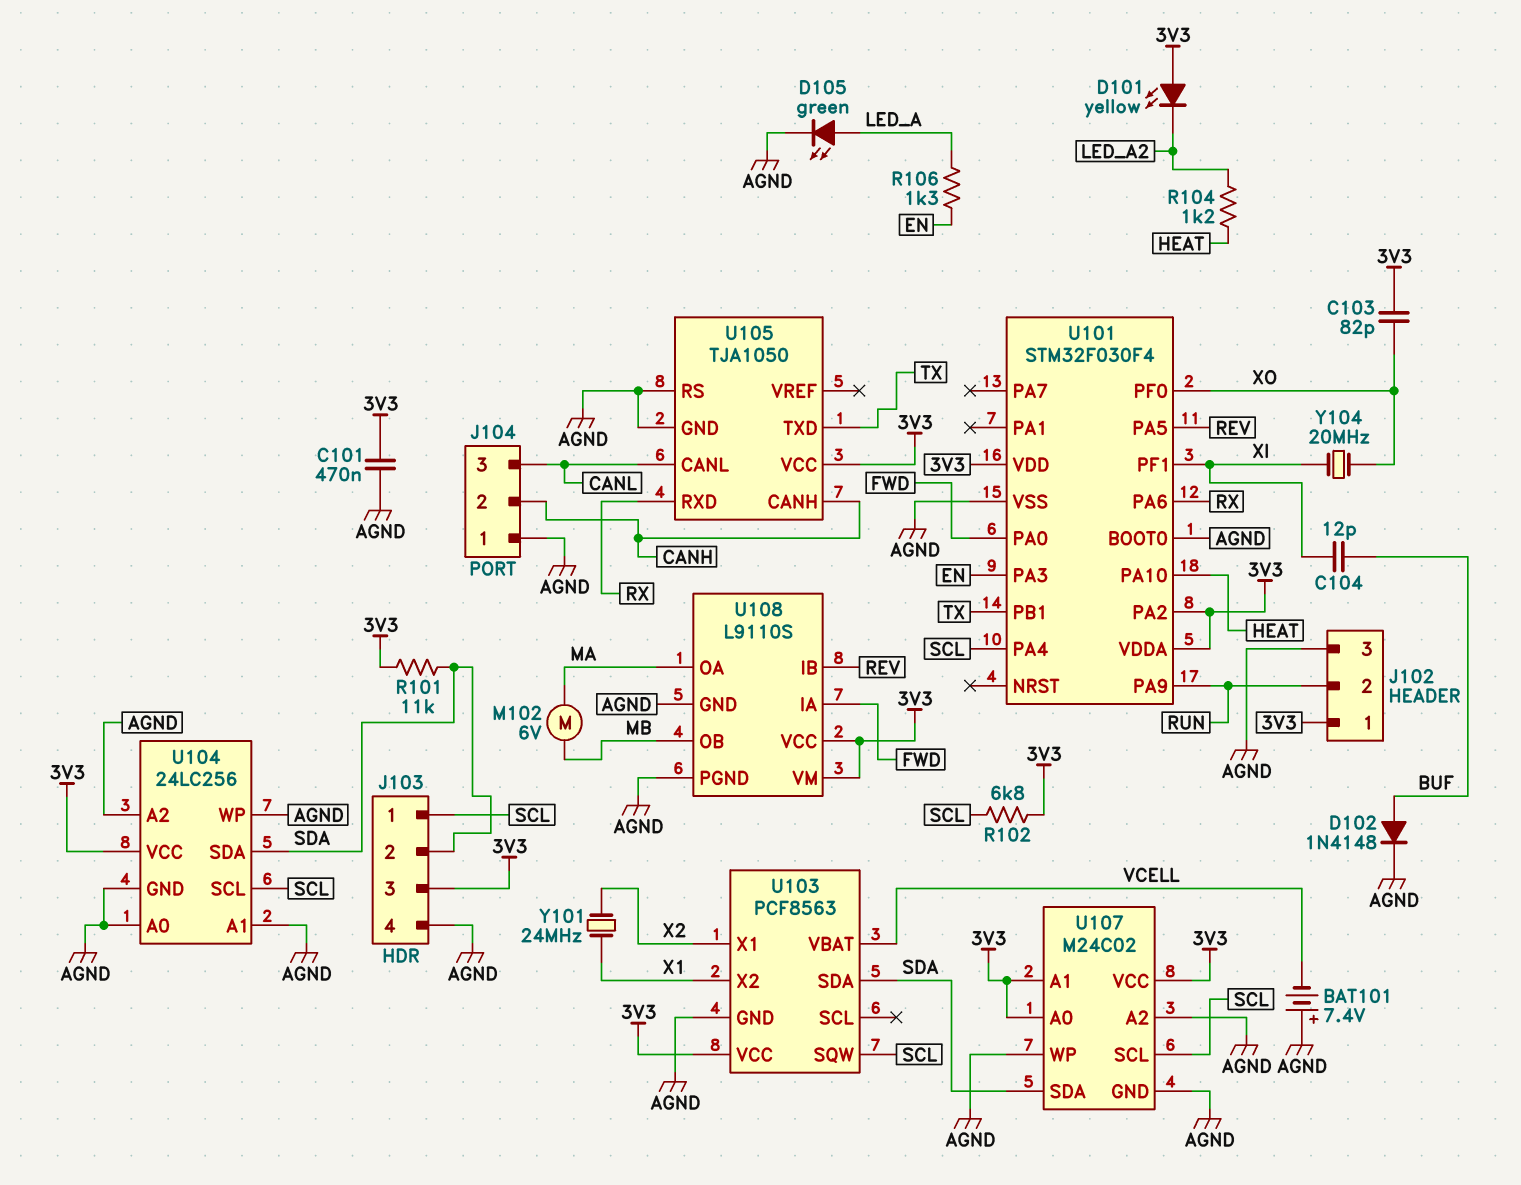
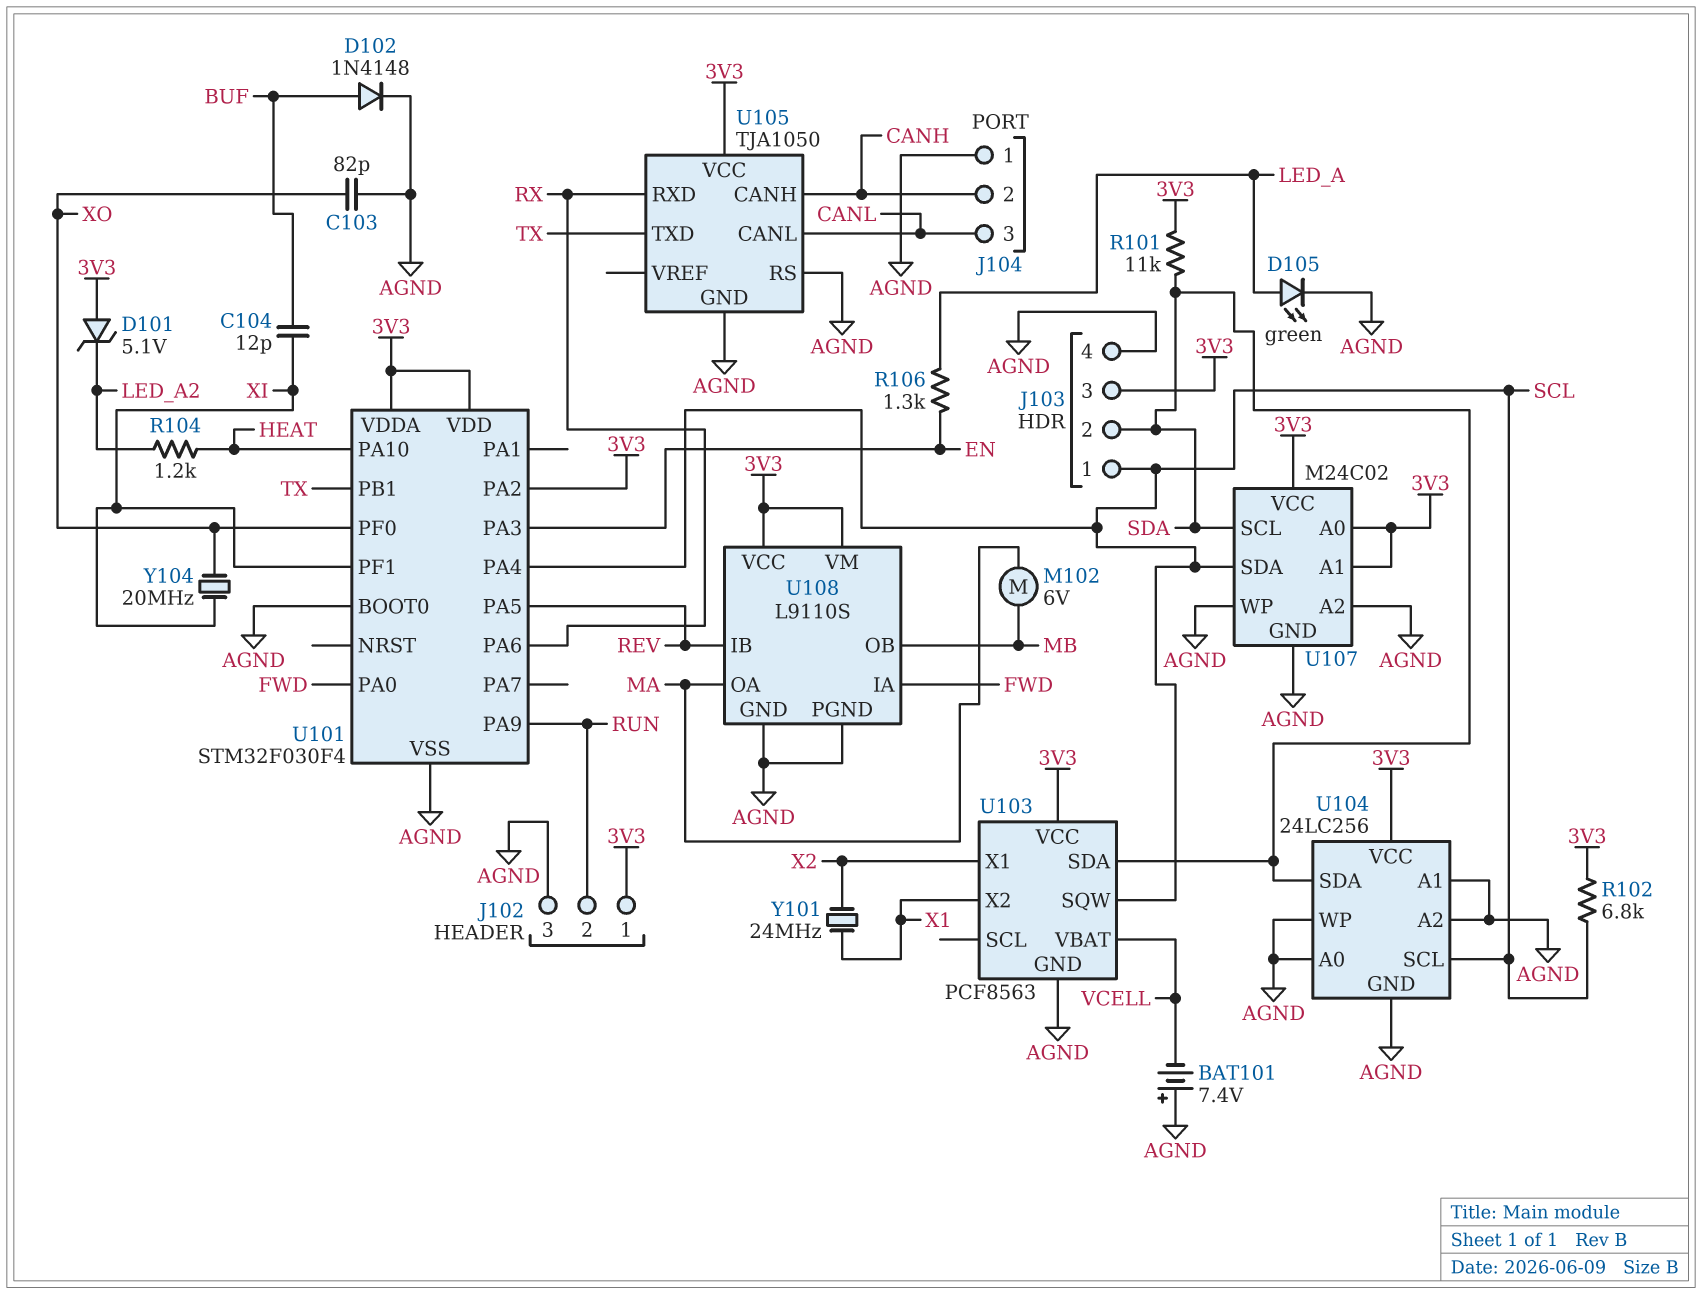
C101: 470nF (3V3, AGND) -> none
C103: 82pF (3V3, XO) -> 82pF (AGND, XO)
D101: LED yellow (A 3V3, K LED_A2) -> zener 5.1V (A 3V3, K LED_A2)
U107 pin SCL: SCL -> SDA
U107 pin SDA: SDA -> SCL

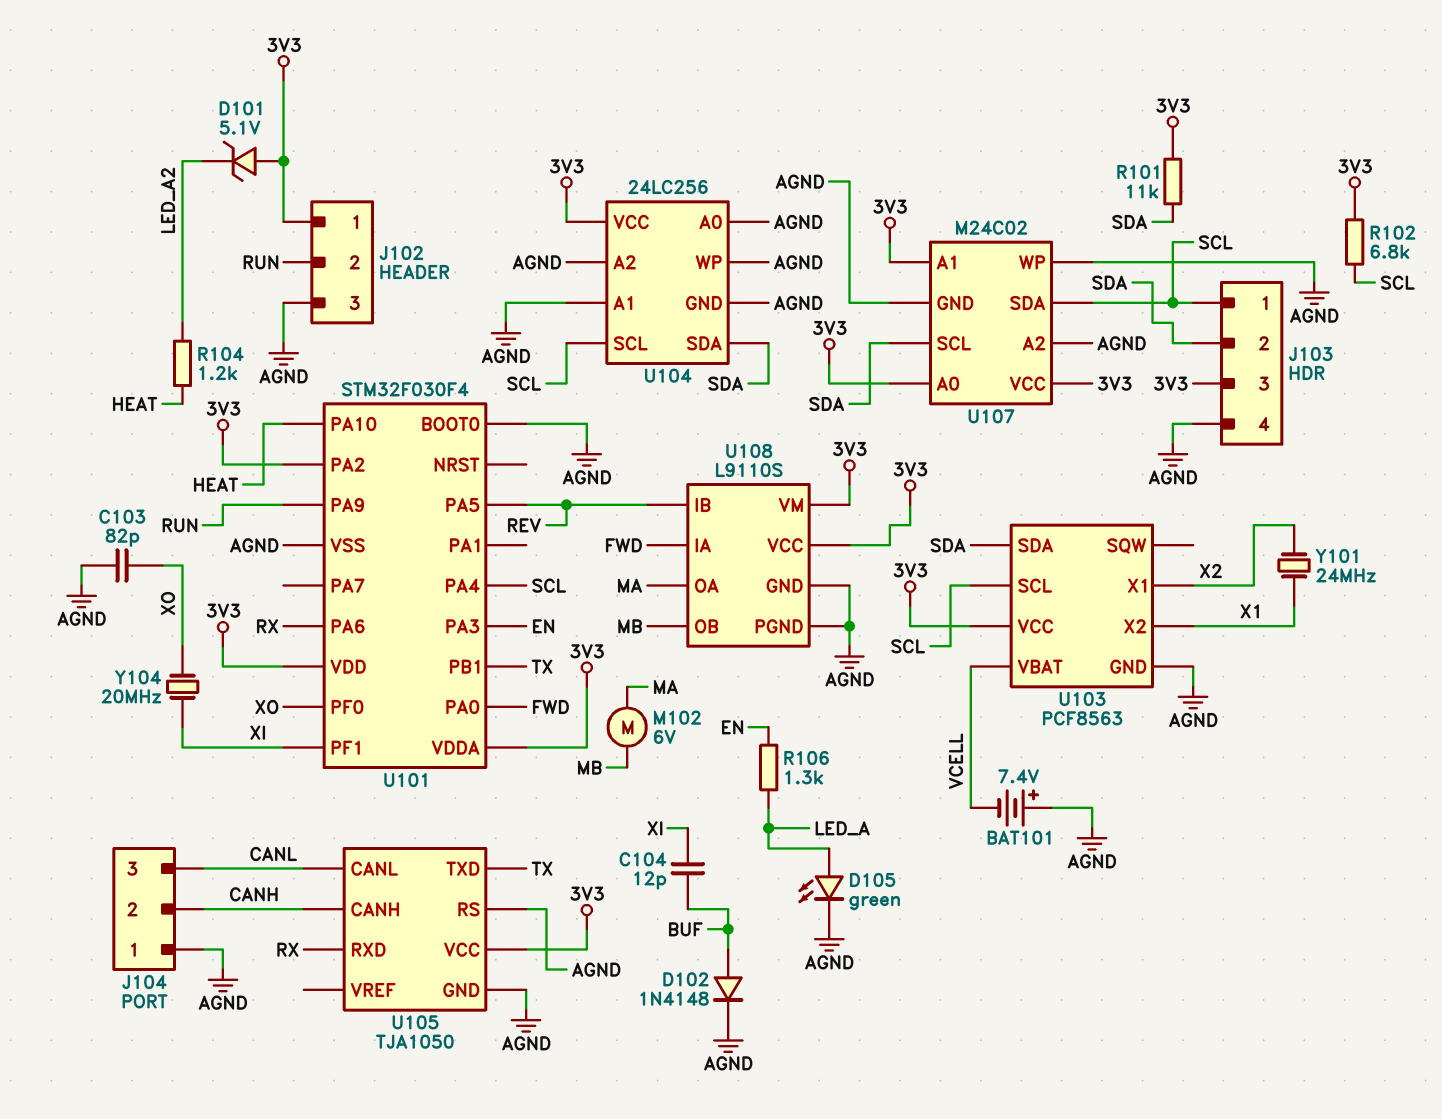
U103 pin SCL: none -> SCL
U103 pin SQW: SCL -> none

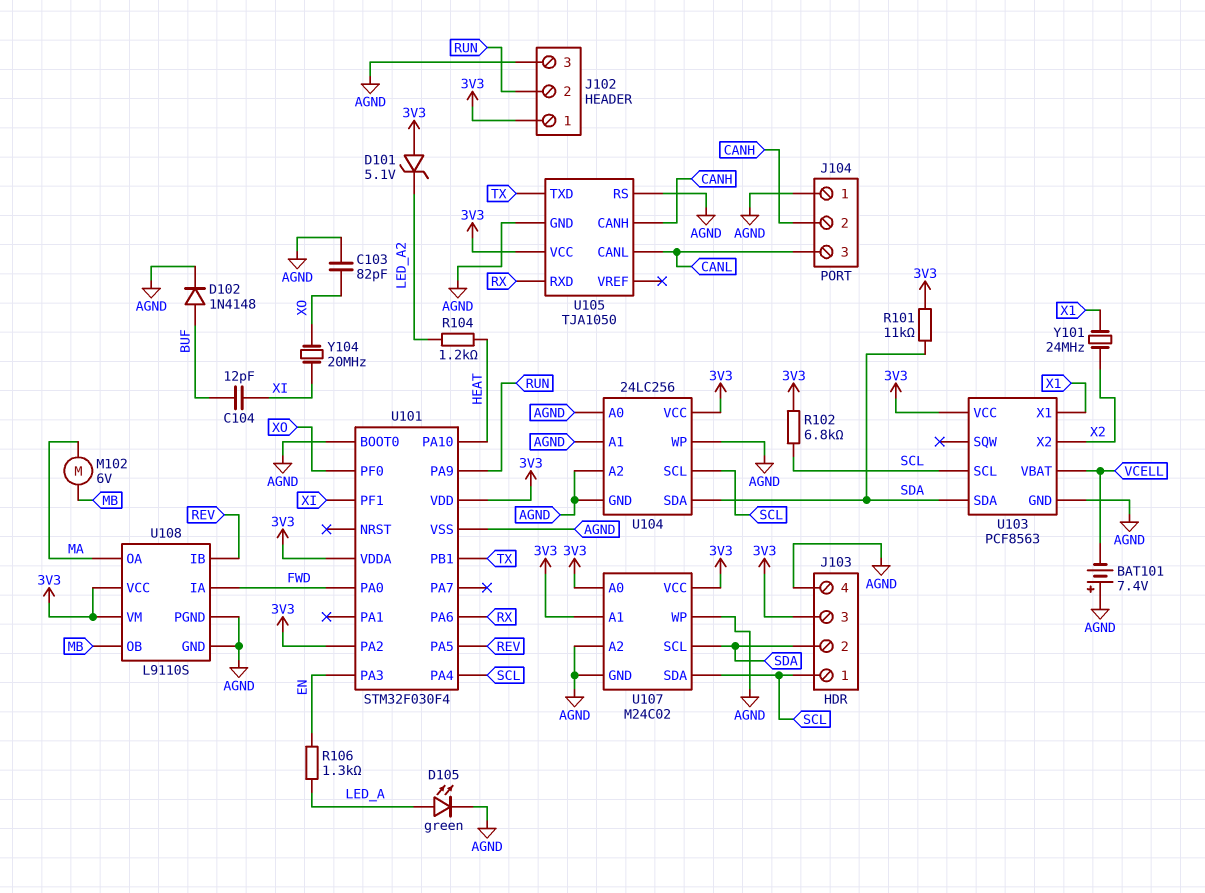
U103 pin X1: X2 -> X1
U103 pin X2: X1 -> X2

